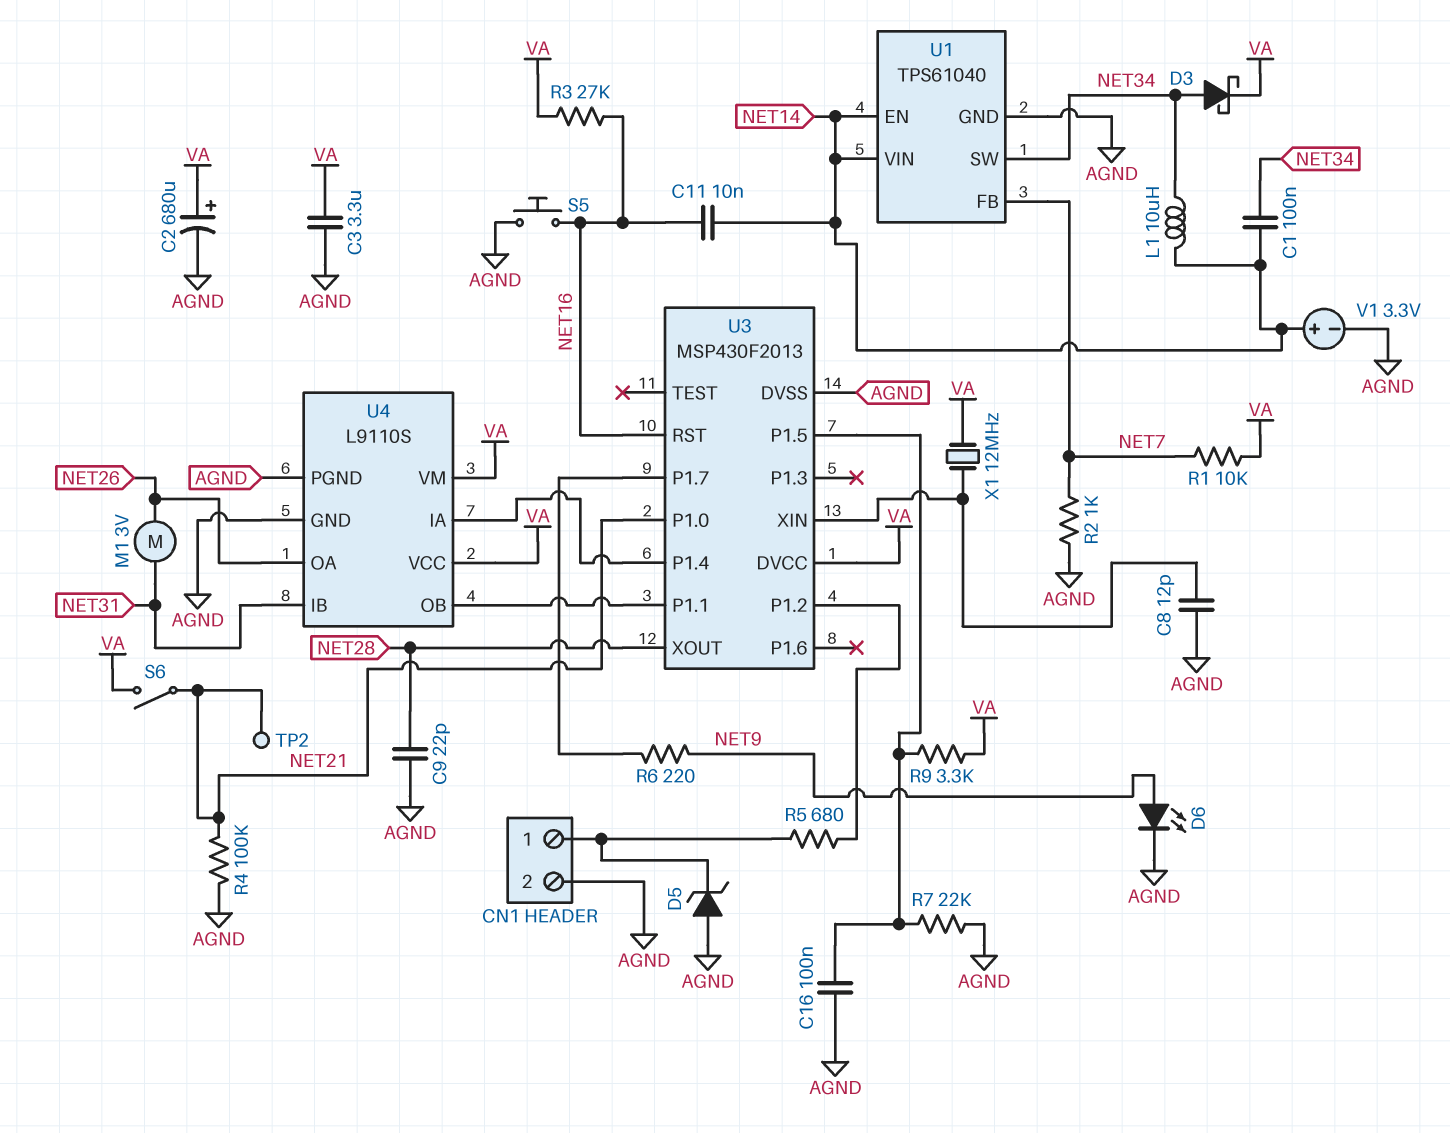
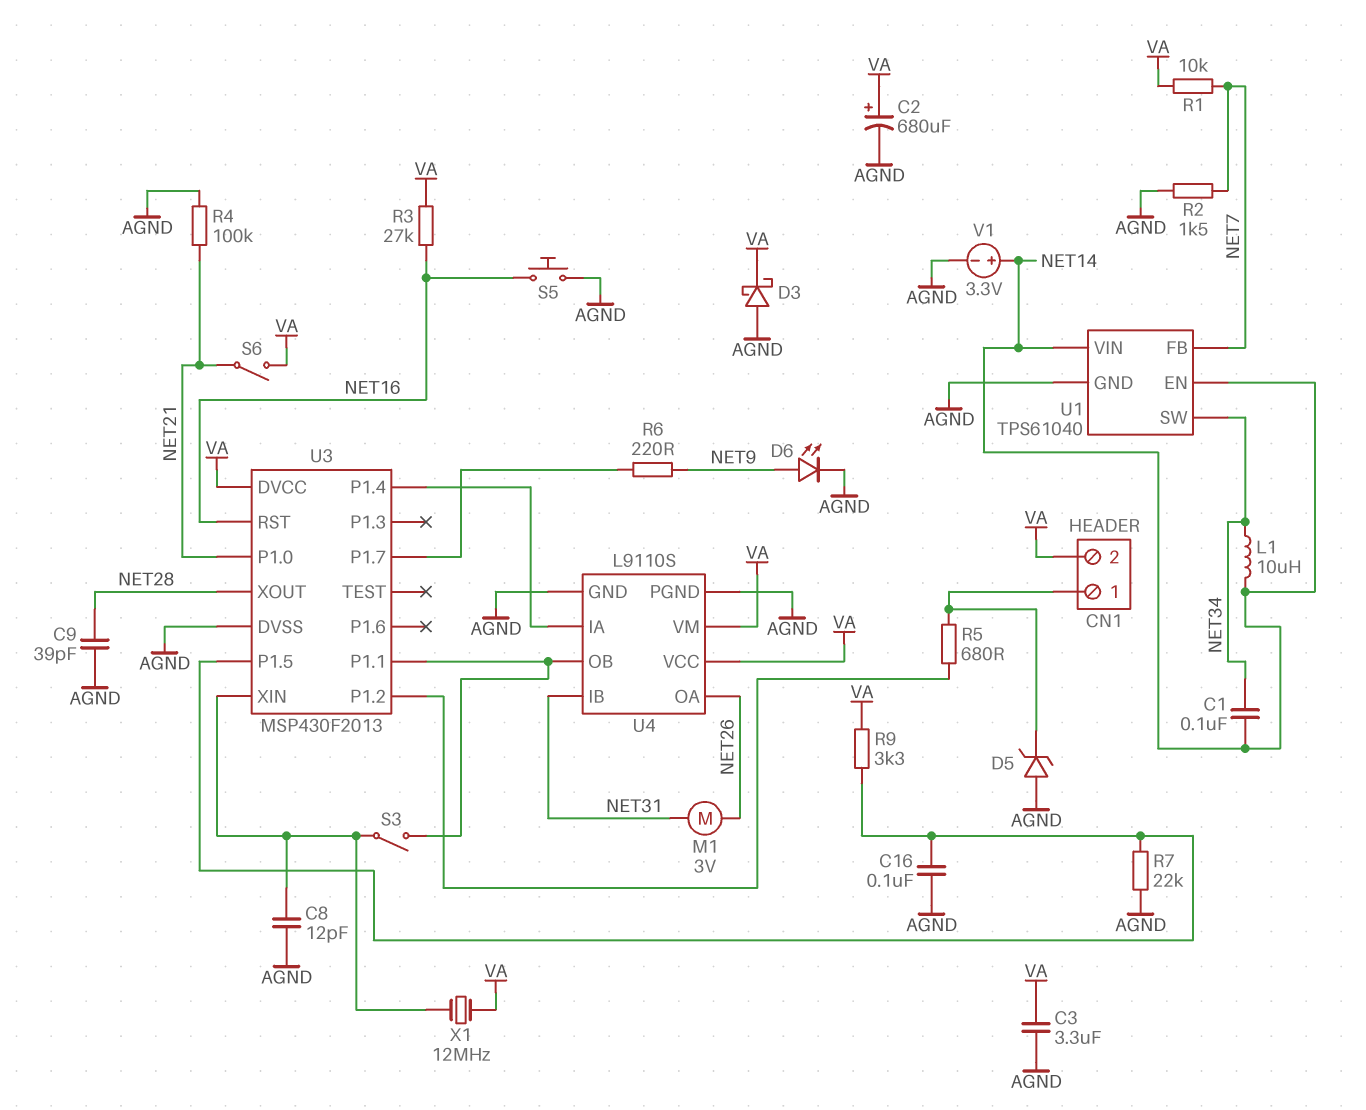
C9: 22pF (AGND, NET28) -> 39pF (AGND, NET28)
C11: 10nF (NET14, NET16) -> none
CN1 pin 2: AGND -> VA
D3: schottky (A NET34, K VA) -> schottky (A AGND, K VA)
R2: 1k (AGND, NET7) -> 1.5k (AGND, NET7)
S3: none -> switch (U3/P1.1, U3/XIN)
TP2: test point (NET21) -> none

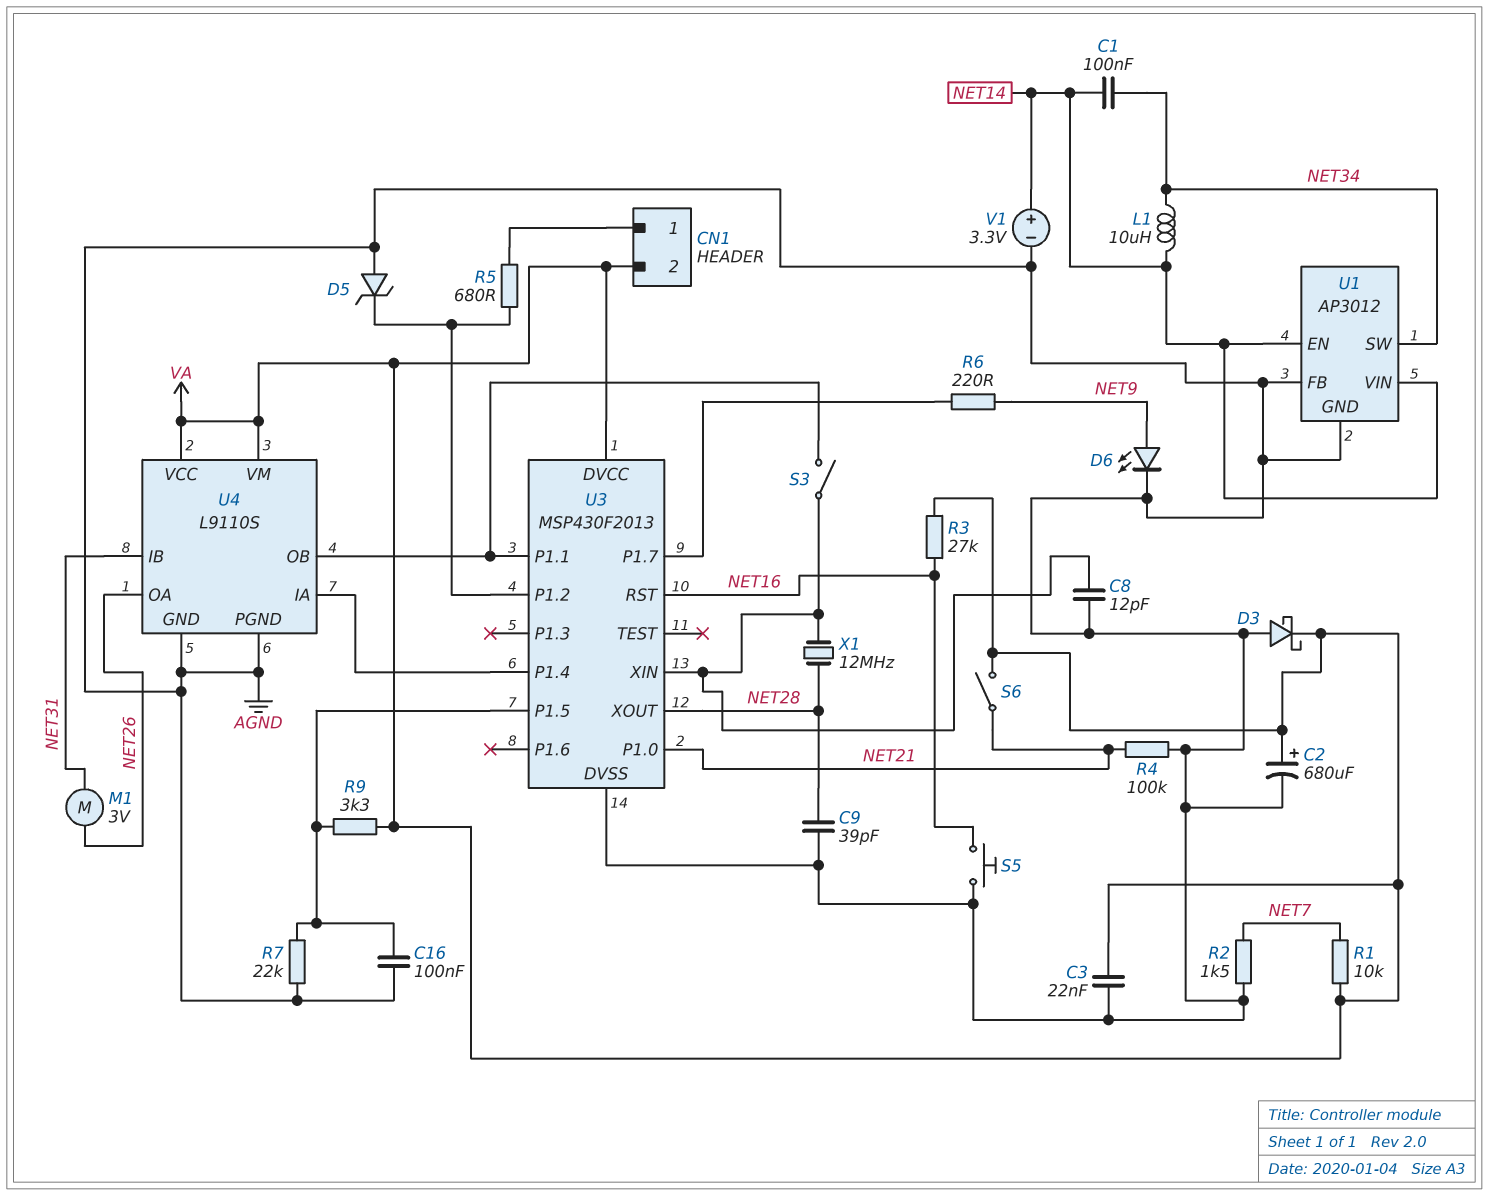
C3: 3.3uF (AGND, VA) -> 22nF (AGND, VA)
D5: zener (A AGND, K CN1/1) -> zener (A AGND, K U3/P1.2)
U1: TPS61040 -> AP3012
U1 pin FB: NET7 -> AGND
X1: 12MHz (U3/XIN, VA) -> 12MHz (NET28, U3/XIN)

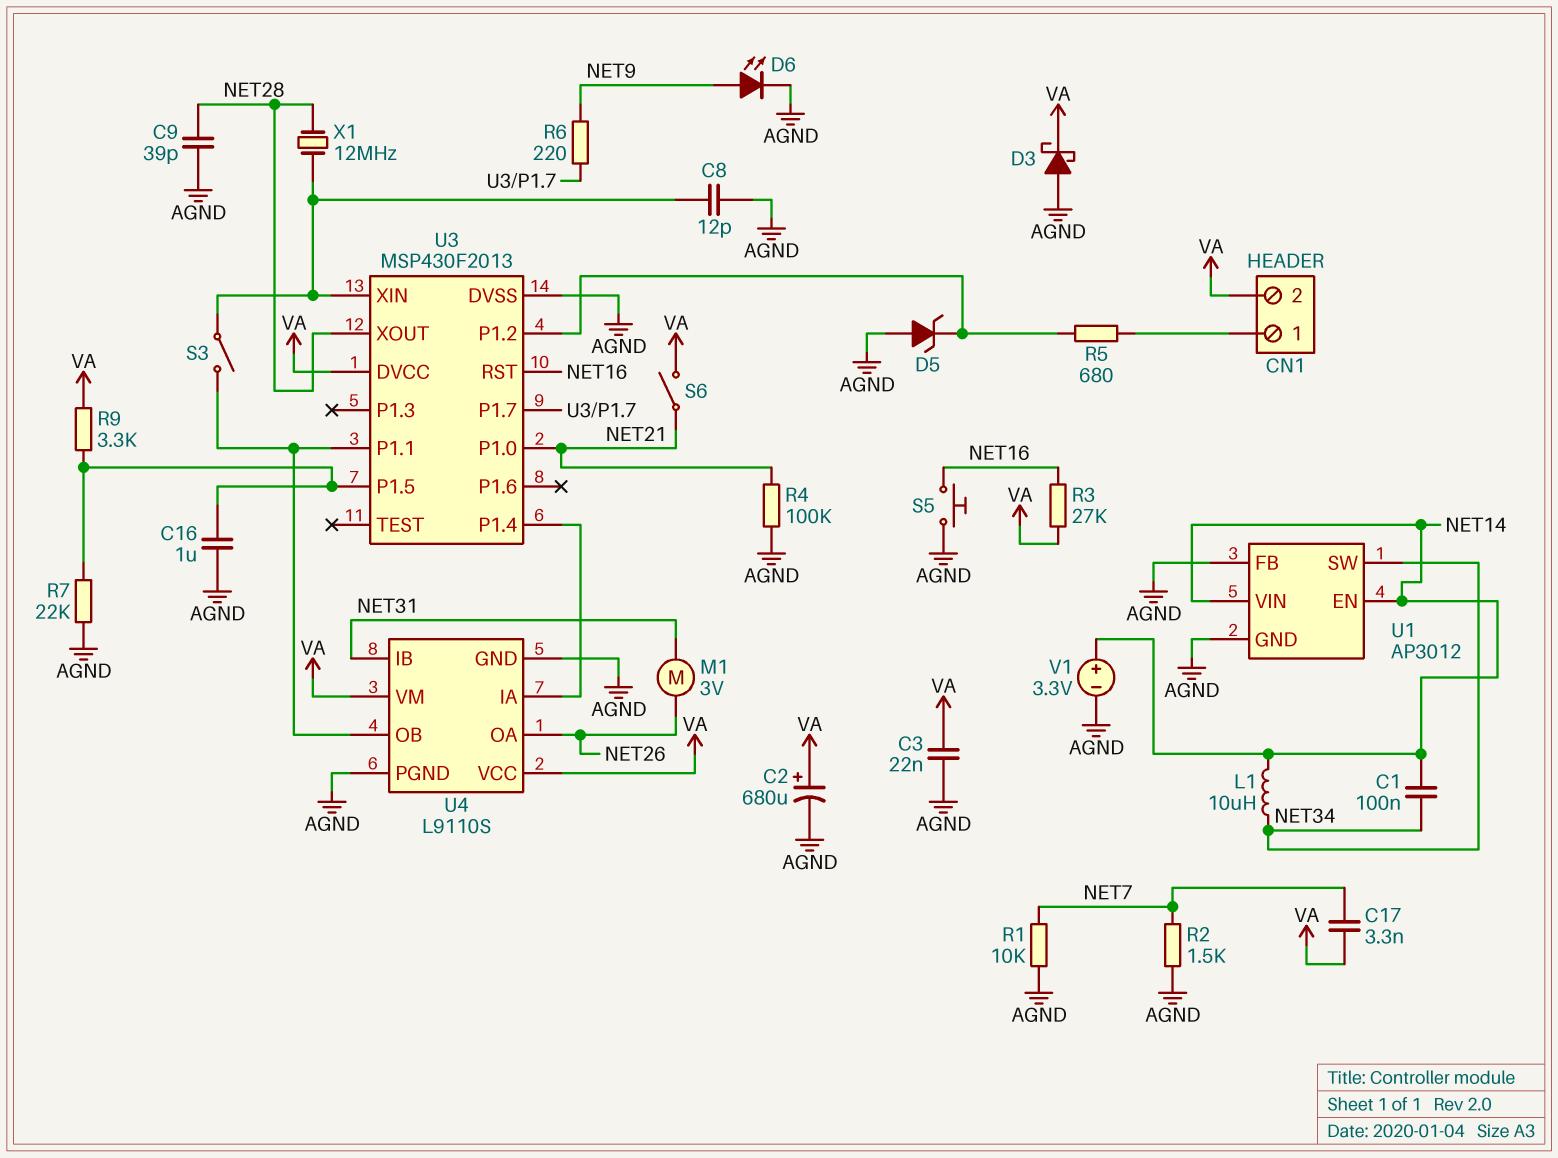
C16: 100nF (AGND, U3/P1.5) -> 1uF (AGND, U3/P1.5)
C17: none -> 3.3nF (NET7, VA)
R1: 10k (NET7, VA) -> 10k (AGND, NET7)

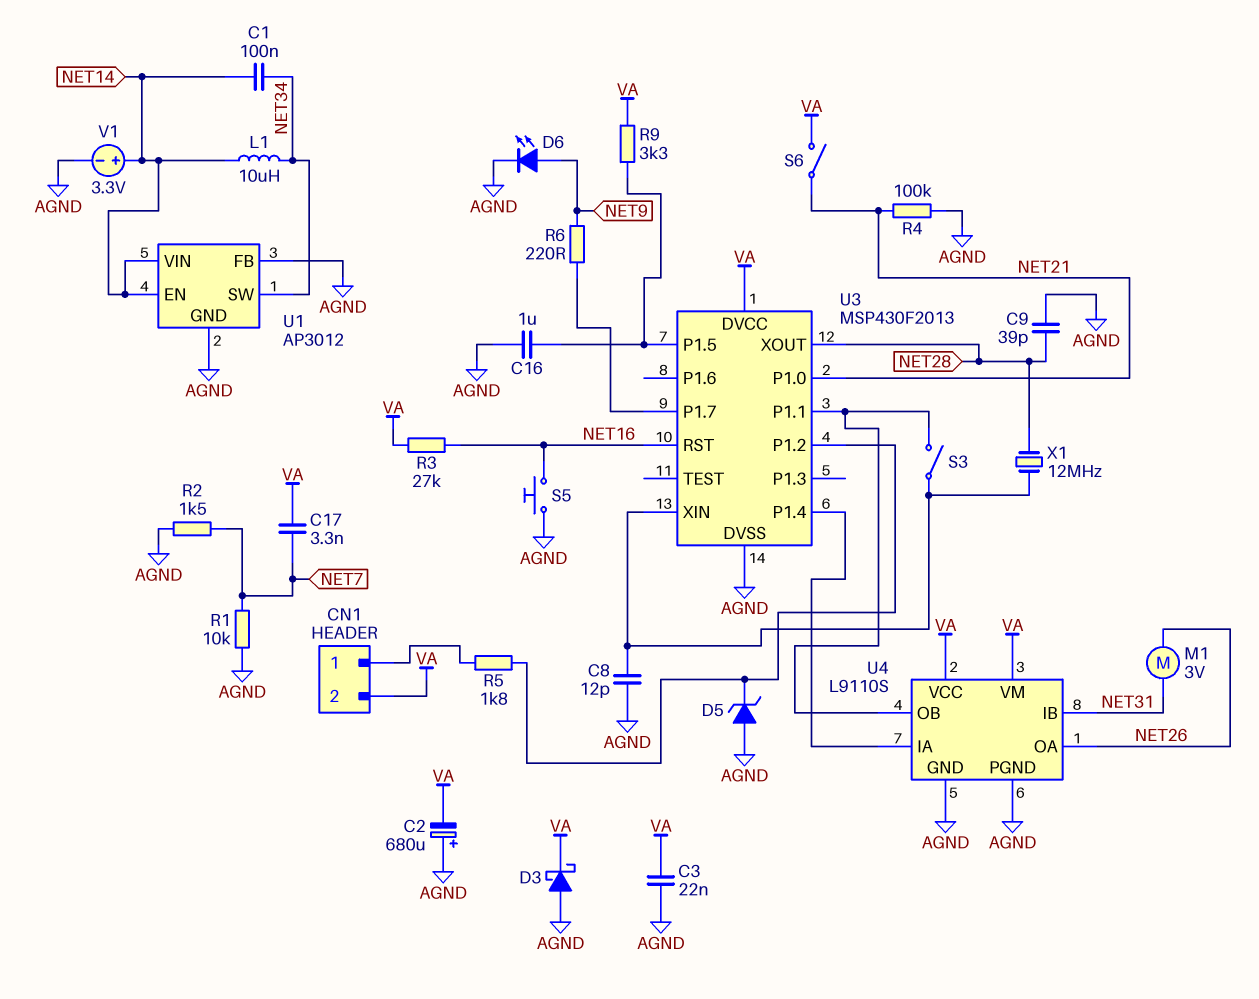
C2: 680uF (plus VA, minus AGND) -> 680uF (plus AGND, minus VA)
R5: 680 (CN1/1, U3/P1.2) -> 1.8k (CN1/1, U3/P1.2)
R7: 22k (AGND, U3/P1.5) -> none

